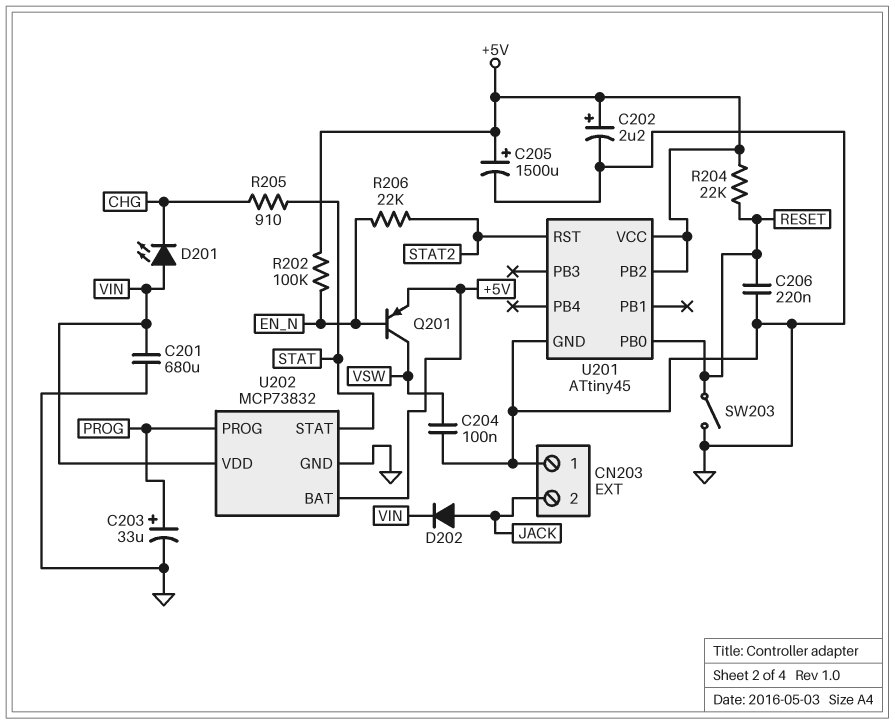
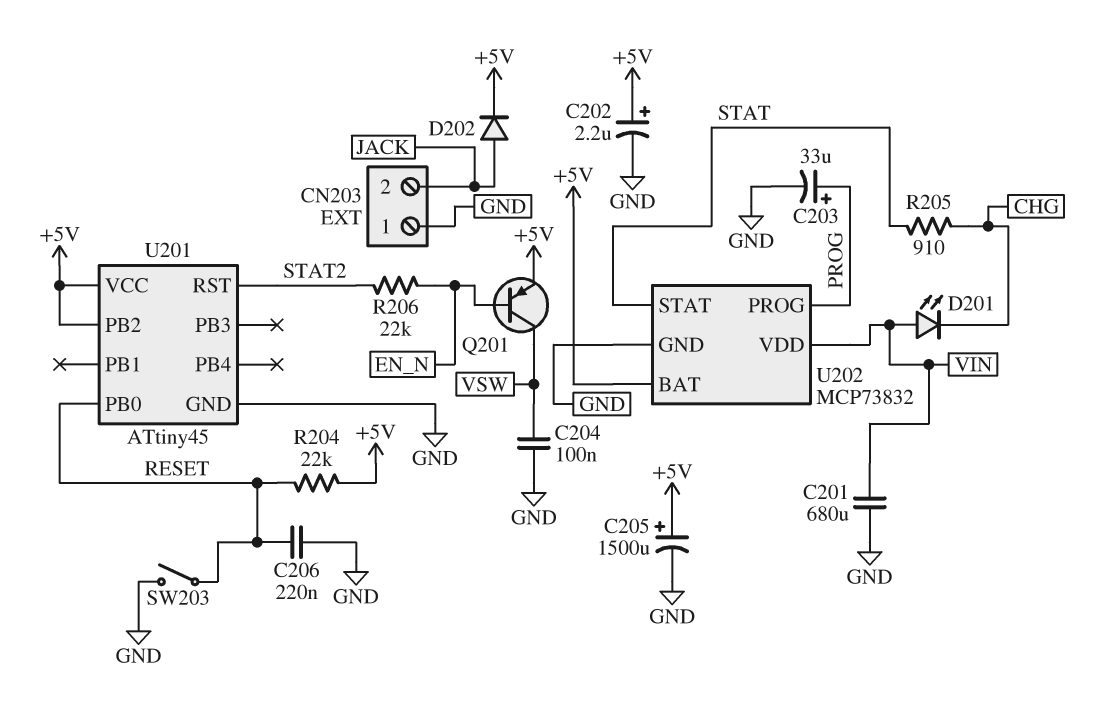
D202: diode (A JACK, K VIN) -> diode (A JACK, K +5V)
R202: 100k (+5V, EN_N) -> none

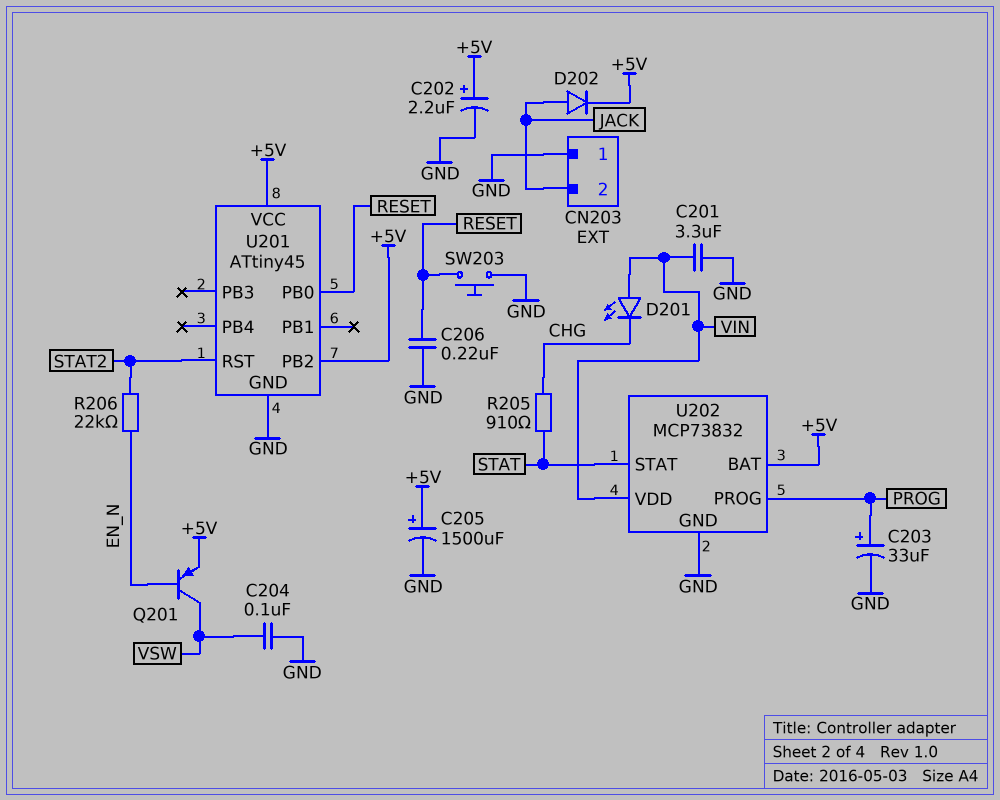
C201: 680uF (GND, VIN) -> 3.3uF (GND, VIN)
R204: 22k (+5V, RESET) -> none
SW203: switch (GND, RESET) -> button (GND, RESET)

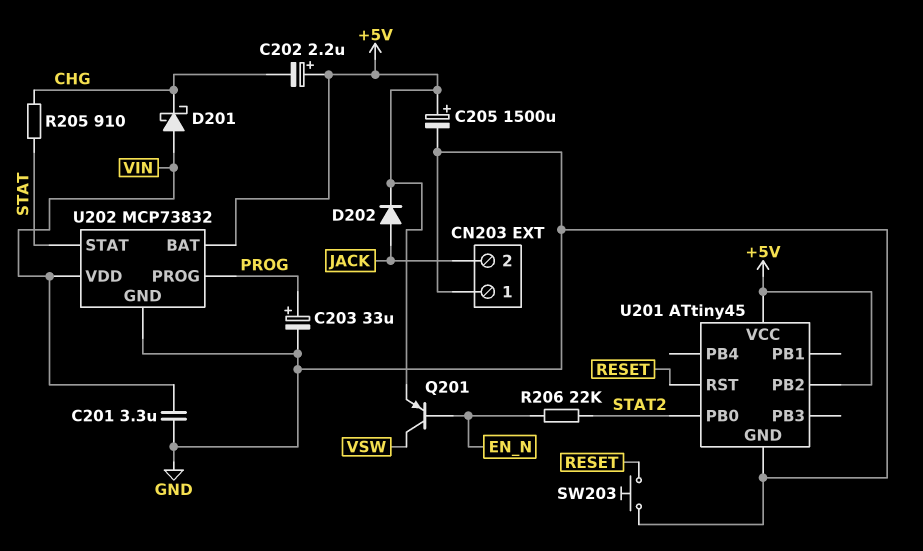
C202: 2.2uF (plus +5V, minus GND) -> 2.2uF (plus +5V, minus CHG)
C204: 100nF (GND, VSW) -> none
C206: 220nF (GND, RESET) -> none
D201: LED (A VIN, K CHG) -> schottky (A VIN, K CHG)
U201 pin PB0: RESET -> STAT2
U201 pin RST: STAT2 -> RESET

